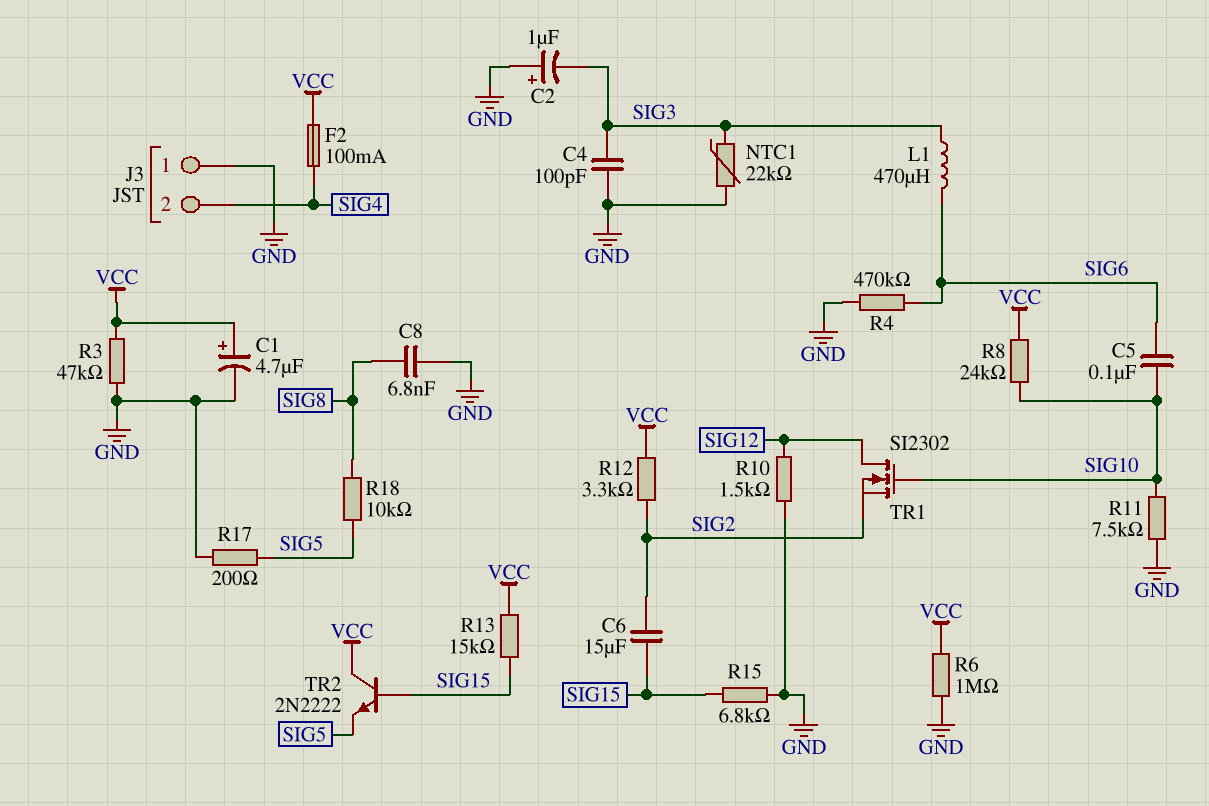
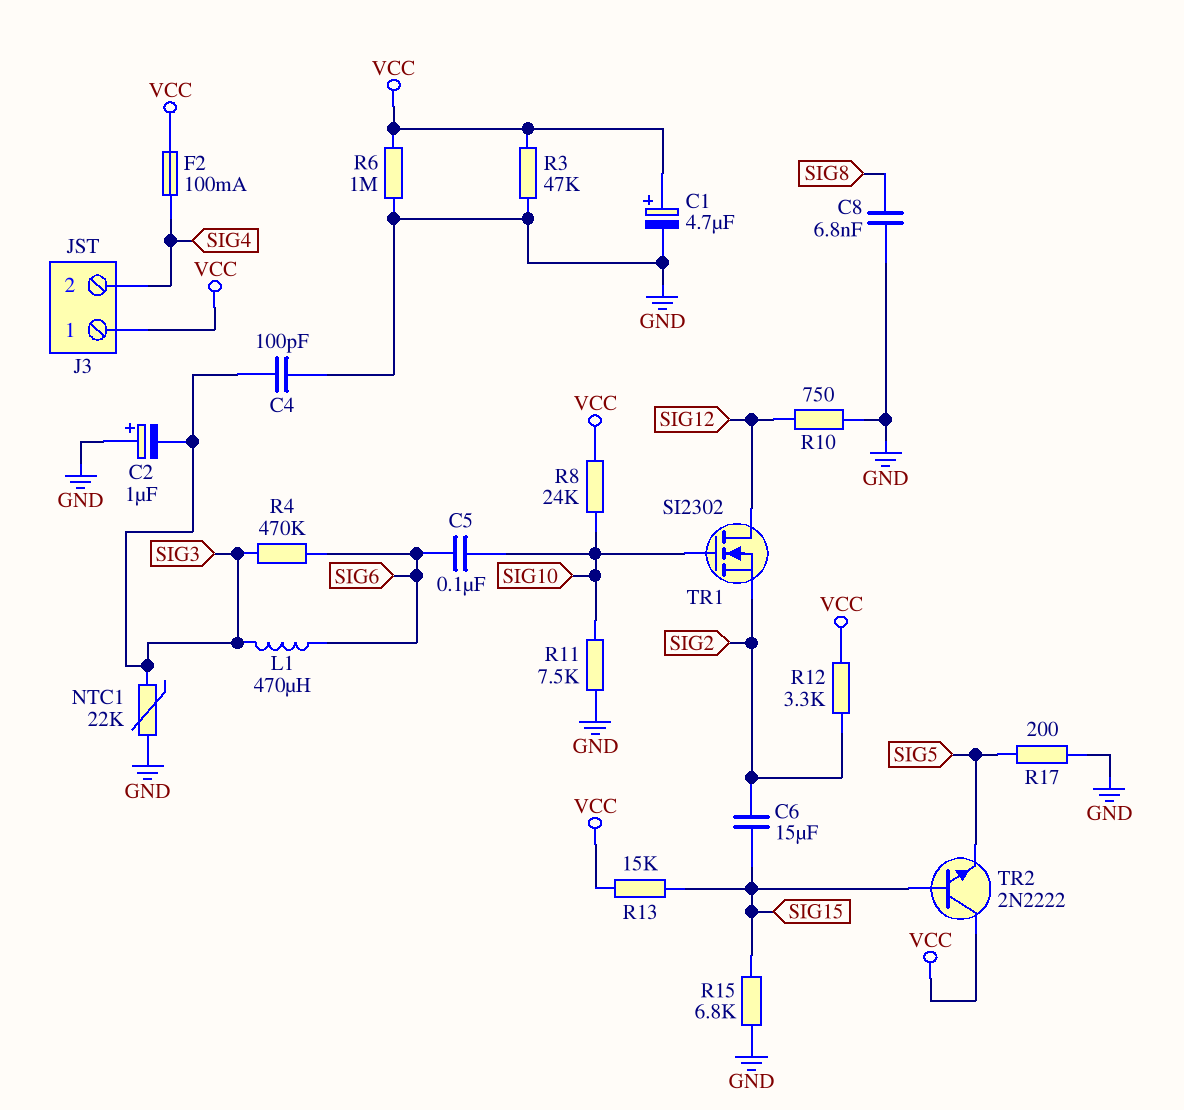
J3 pin 1: GND -> VCC
R4: 470k (GND, SIG6) -> 470k (SIG3, SIG6)
R10: 1.5k (GND, SIG12) -> 750 (GND, SIG12)
R18: 10k (SIG5, SIG8) -> none

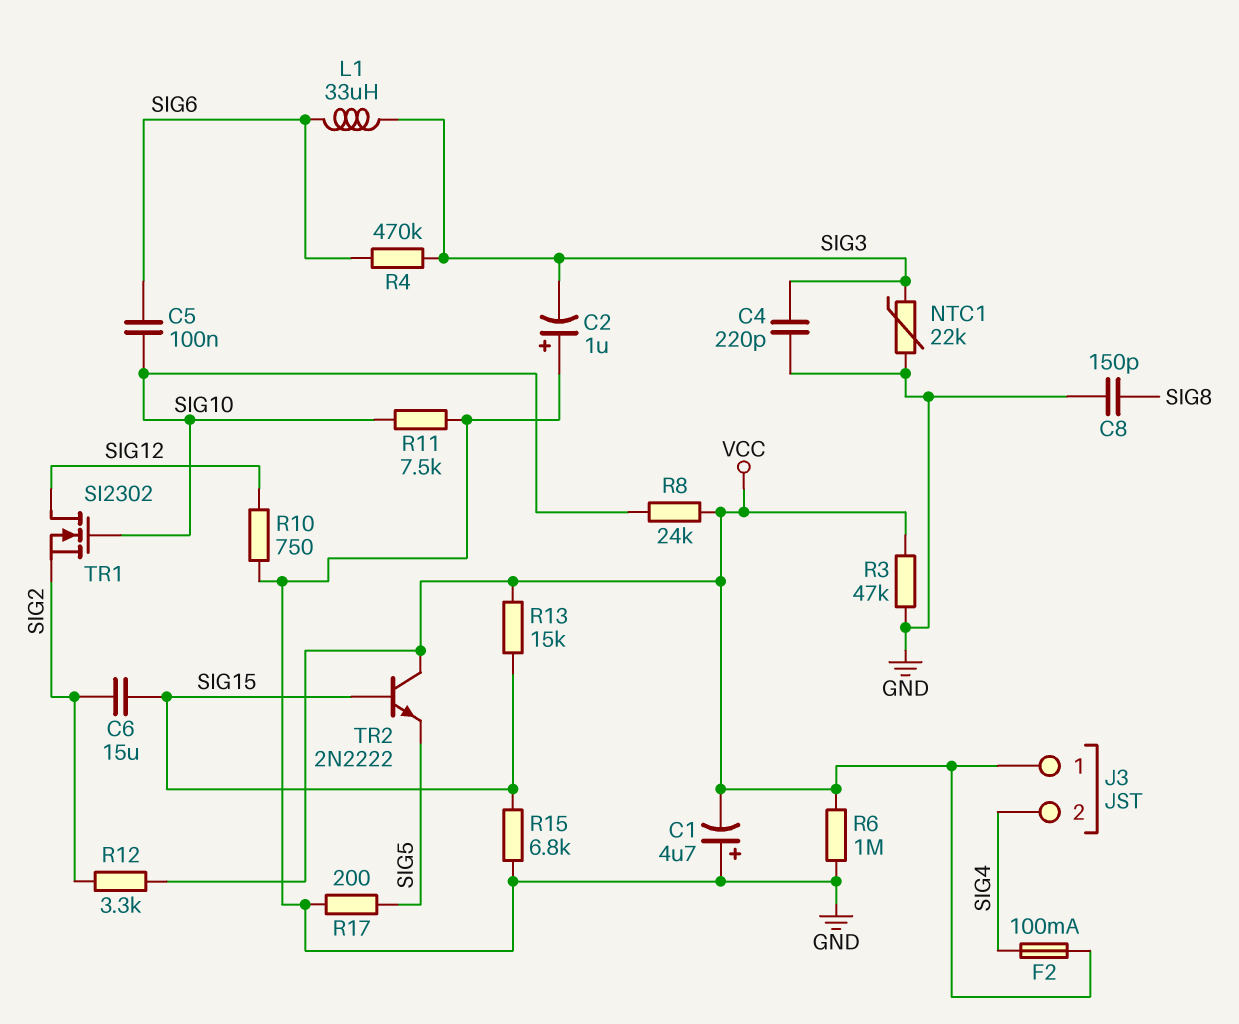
C1: 4.7uF (plus VCC, minus GND) -> 4.7uF (plus GND, minus VCC)
C4: 100pF (GND, SIG3) -> 220pF (GND, SIG3)
C8: 6.8nF (GND, SIG8) -> 150pF (GND, SIG8)
L1: 470uH (SIG3, SIG6) -> 33uH (SIG3, SIG6)

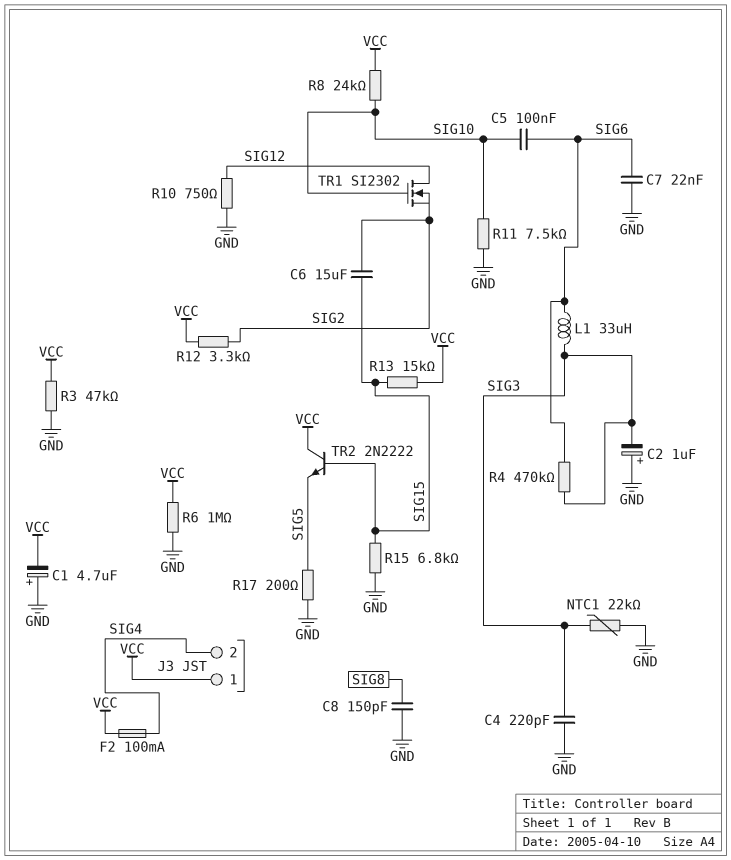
C7: none -> 22nF (GND, SIG6)

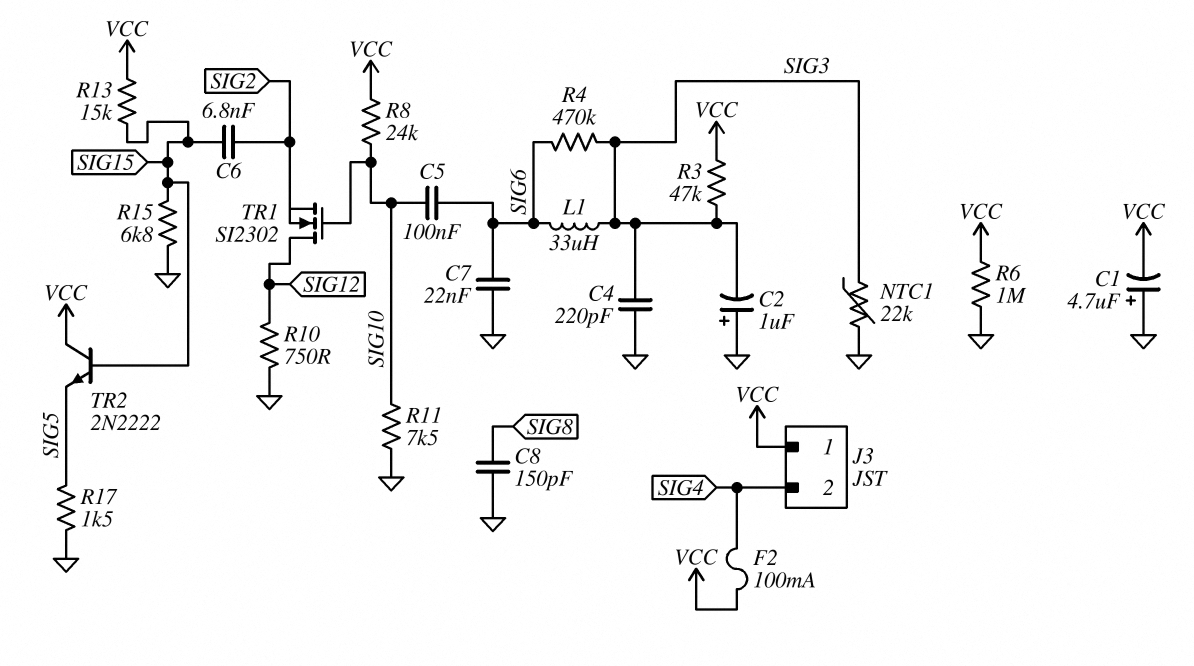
C6: 15uF (SIG2, SIG15) -> 6.8nF (SIG2, SIG15)
R3: 47k (GND, VCC) -> 47k (SIG3, VCC)
R12: 3.3k (SIG2, VCC) -> none
R17: 200 (GND, SIG5) -> 1.5k (GND, SIG5)

